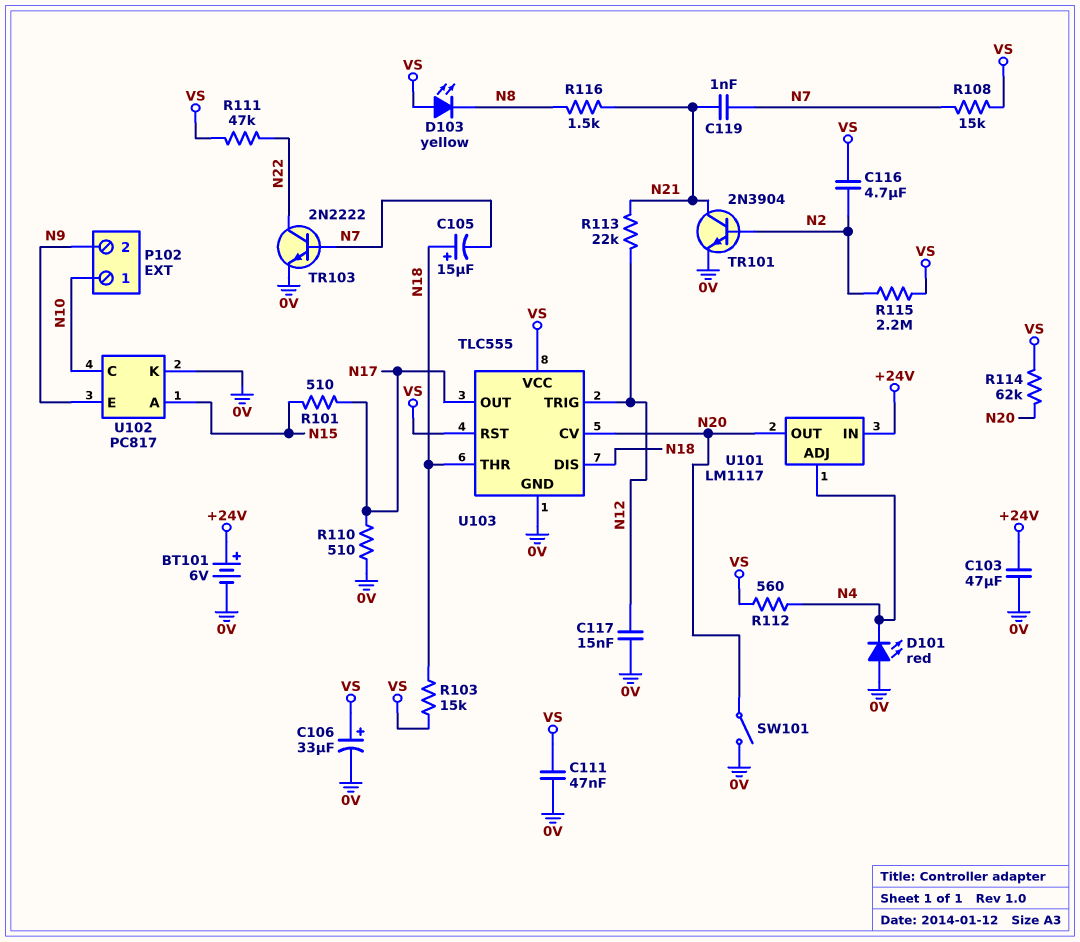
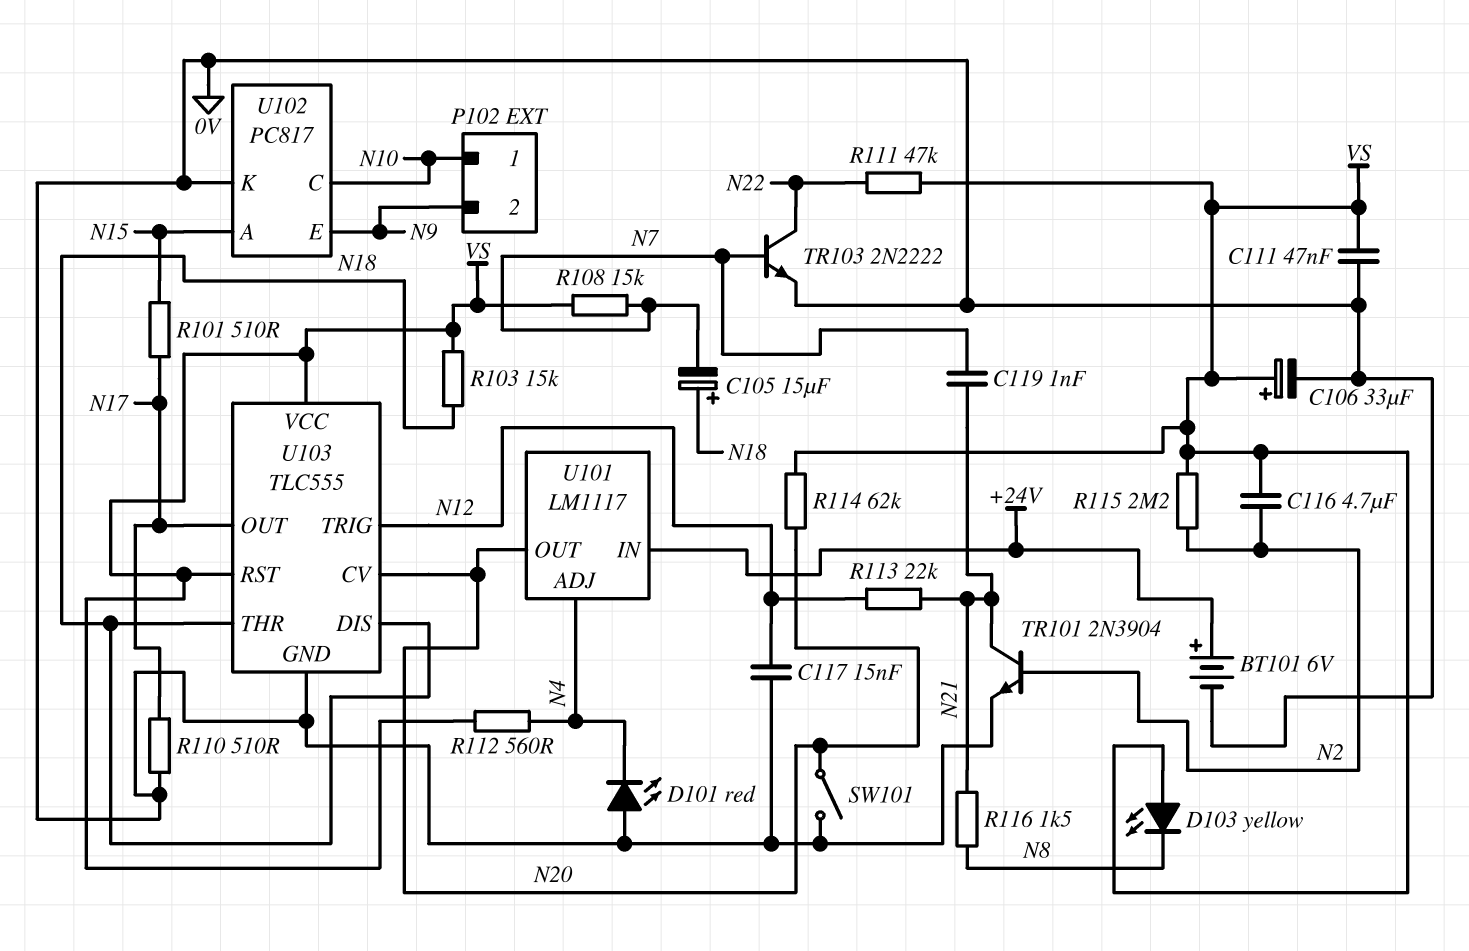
C103: 47uF (+24V, 0V) -> none

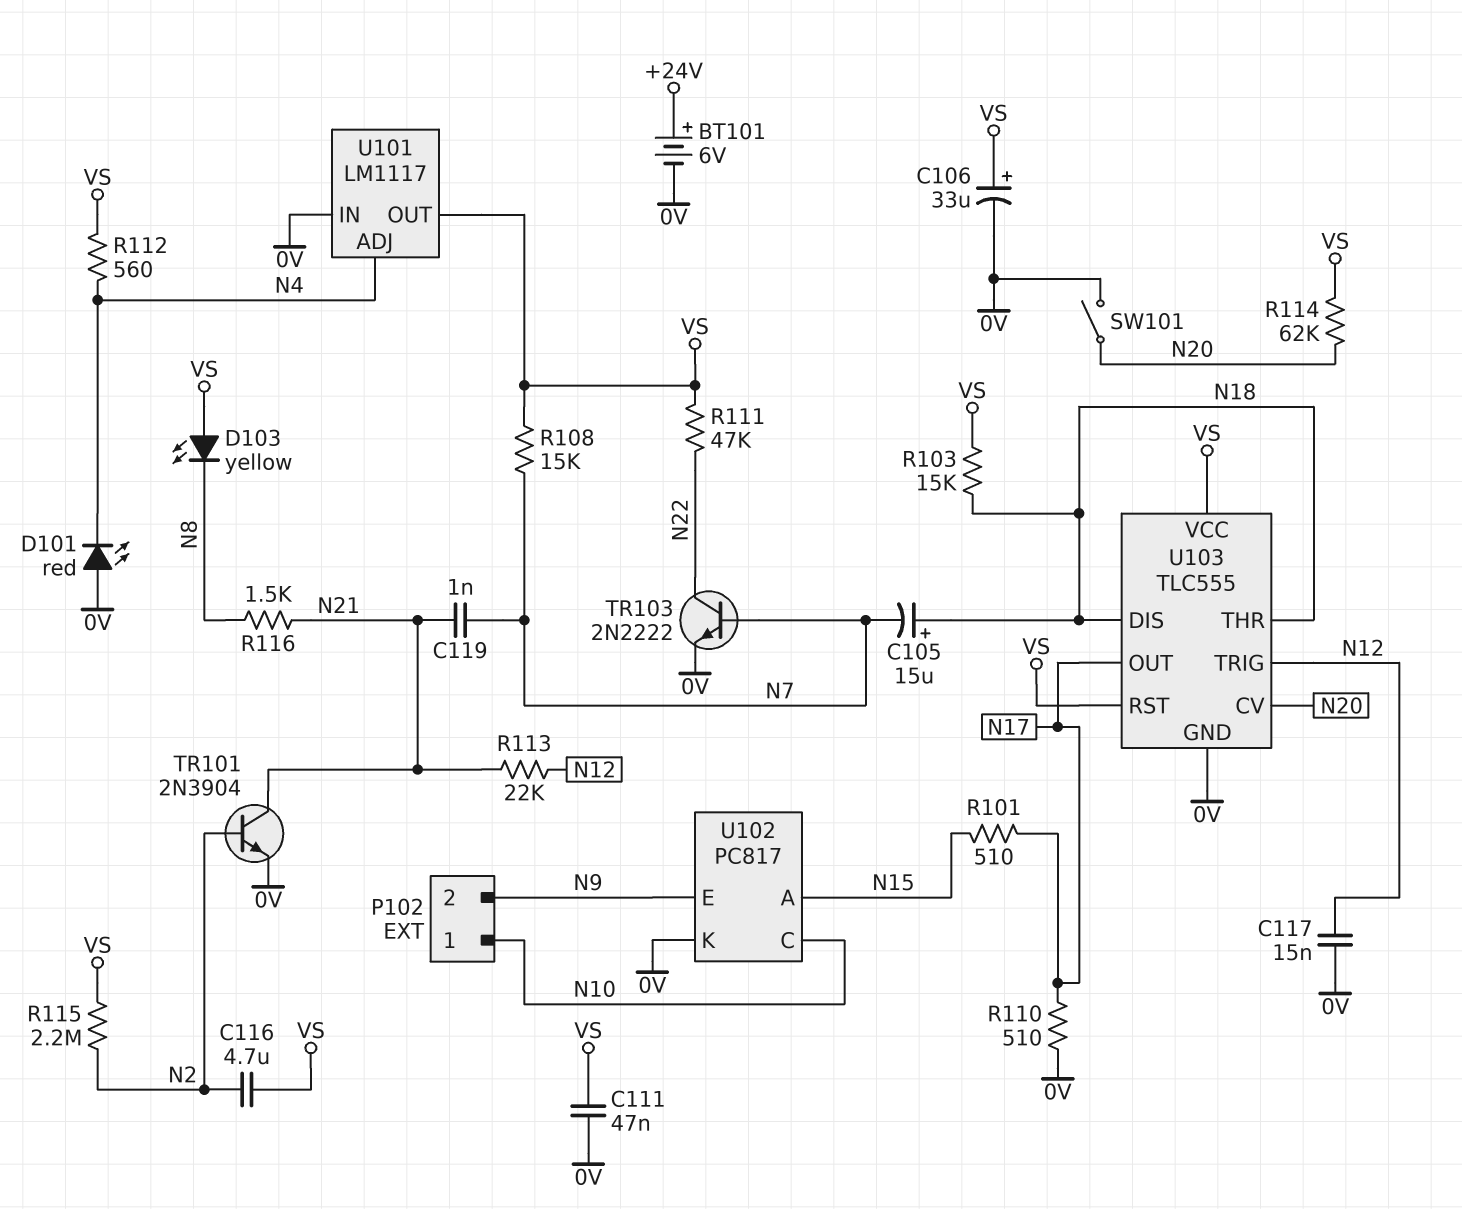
U101 pin IN: +24V -> 0V
U101 pin OUT: N20 -> VS

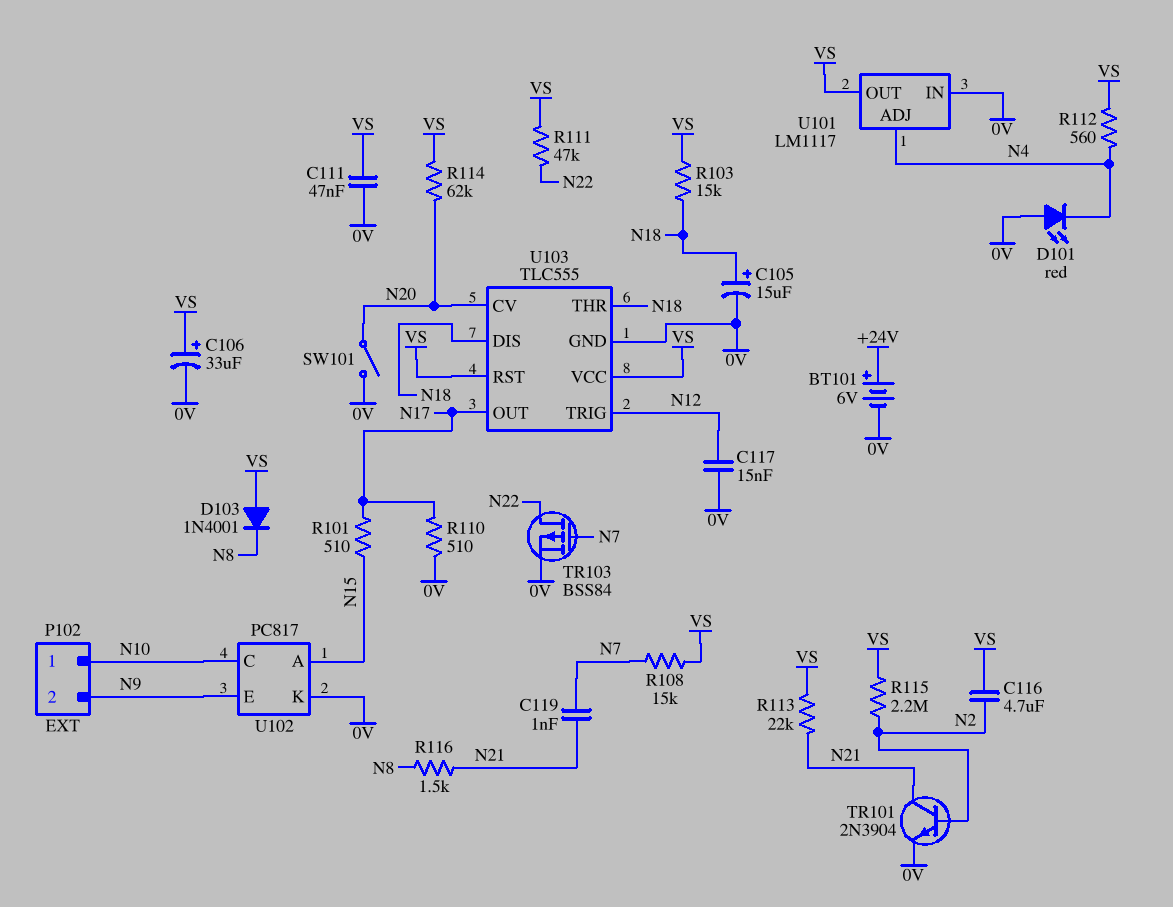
C105: 15uF (plus N18, minus N7) -> 15uF (plus N18, minus 0V)
D103: LED yellow (A VS, K N8) -> diode 1N4001 (A VS, K N8)
R113: 22k (N12, N21) -> 22k (N21, VS)
TR103: NPN 2N2222 (B N7, C N22, E 0V) -> PMOS BSS84 (G N7, D N22, S 0V)

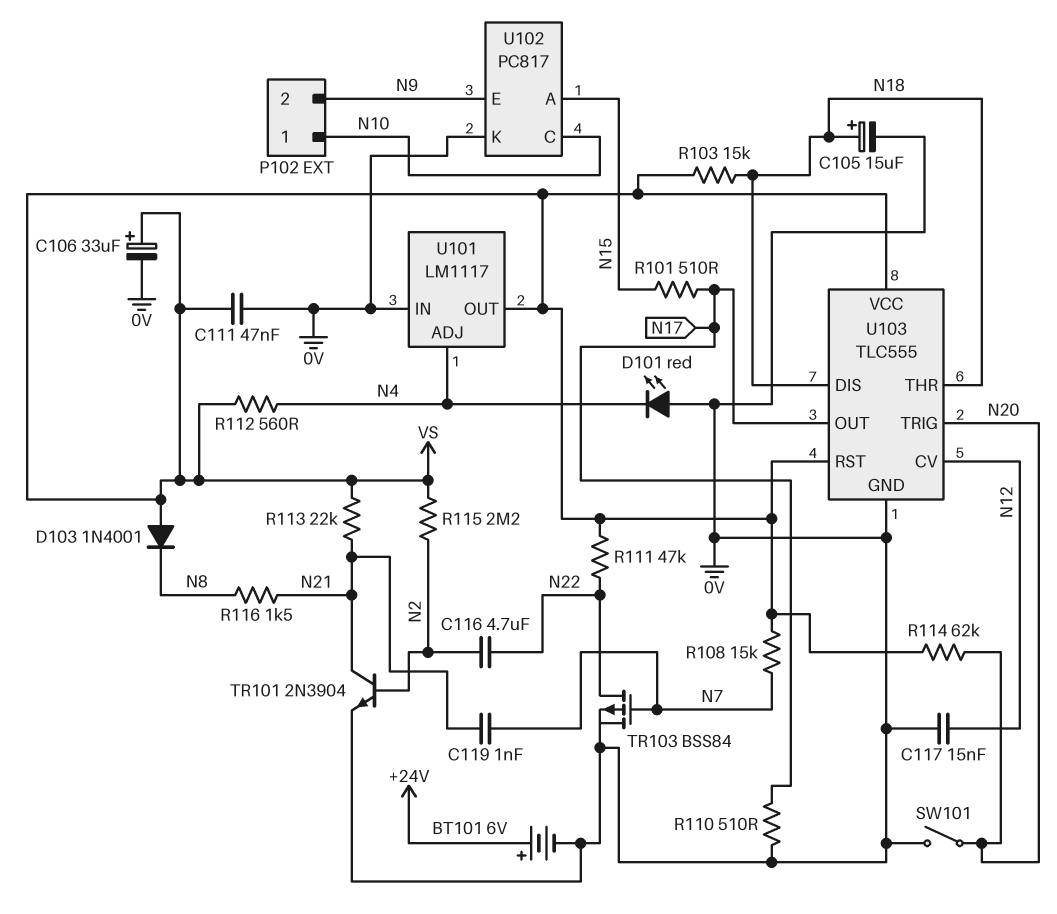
C116: 4.7uF (N2, VS) -> 4.7uF (N2, N22)
U103 pin CV: N20 -> N12
U103 pin TRIG: N12 -> N20

